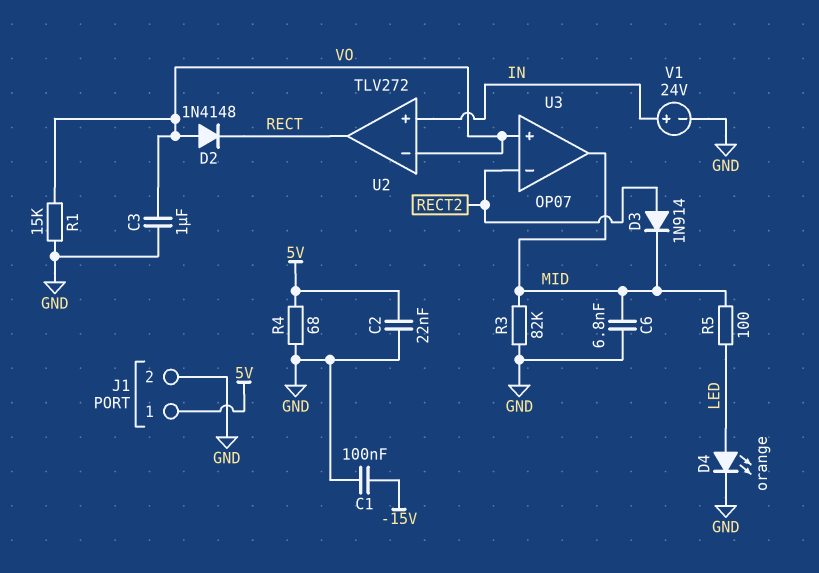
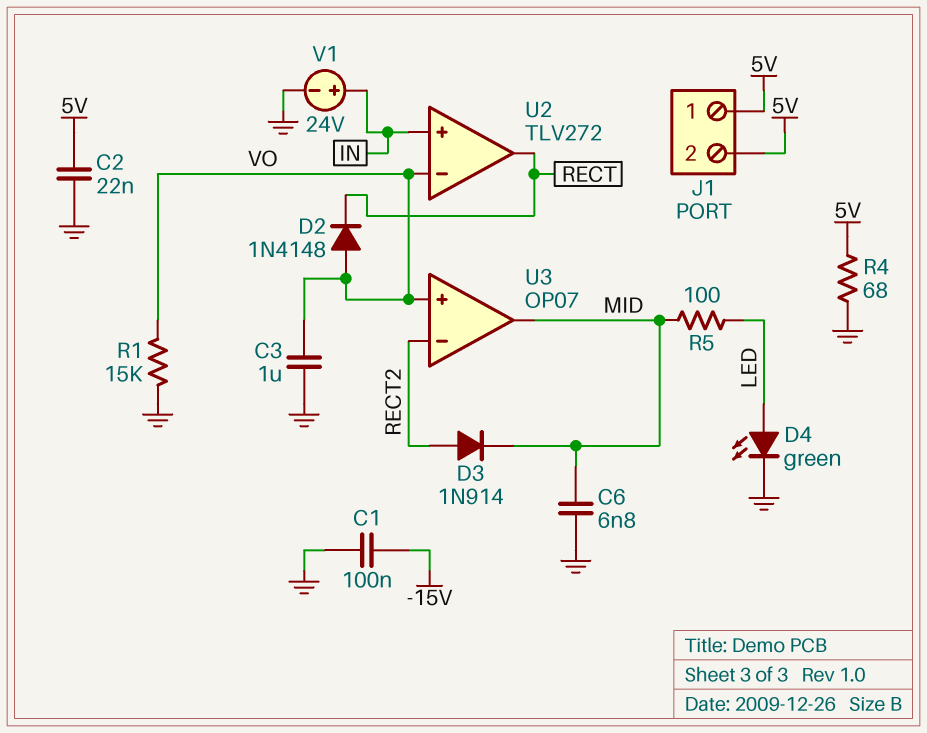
D4: LED orange (A LED, K GND) -> LED green (A LED, K GND)
J1 pin 2: GND -> 5V
R3: 82k (GND, MID) -> none

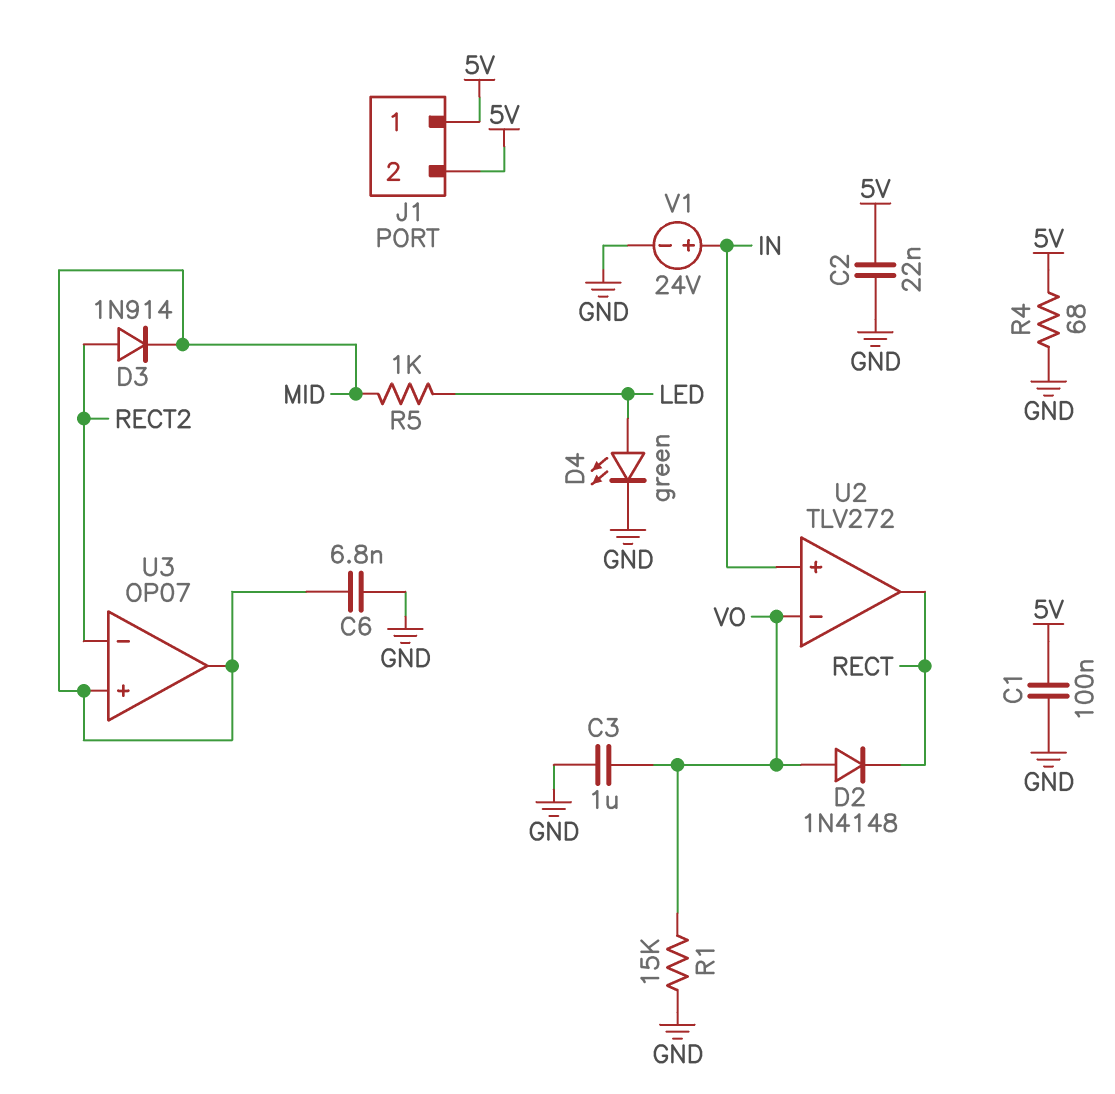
C1: 100nF (-15V, GND) -> 100nF (5V, GND)
R5: 100 (LED, MID) -> 1k (LED, MID)
U3 pin in+: VO -> MID

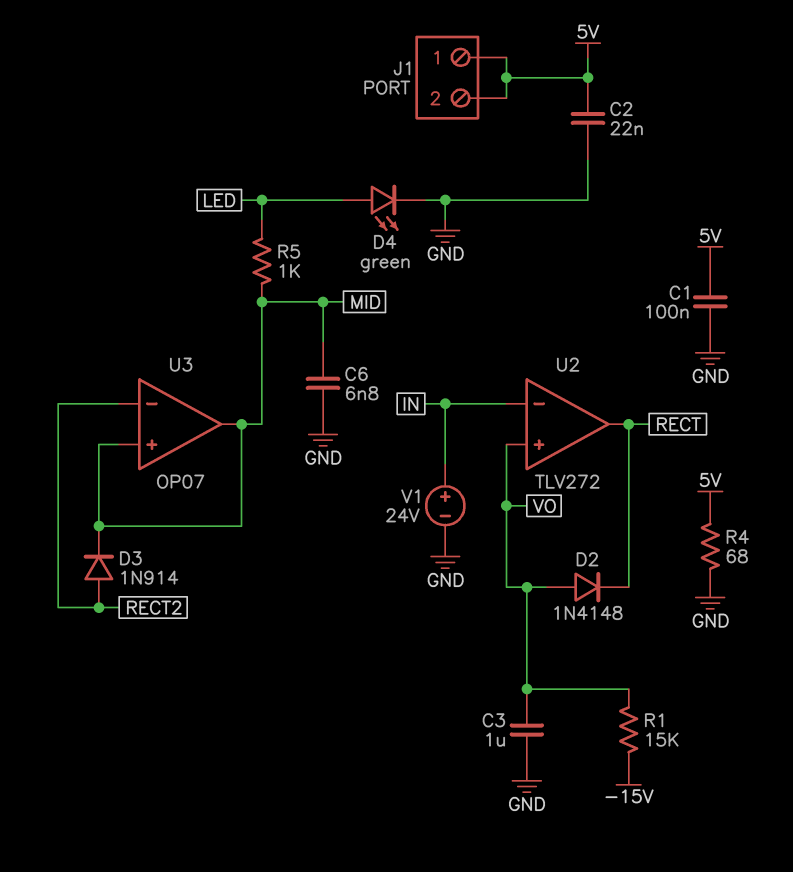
R1: 15k (GND, VO) -> 15k (-15V, VO)
U2 pin in+: IN -> VO
U2 pin in-: VO -> IN

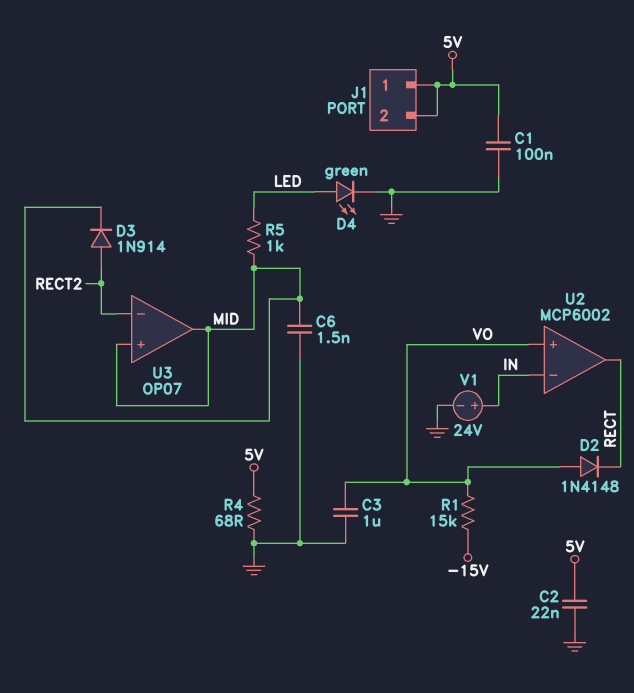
C6: 6.8nF (GND, MID) -> 1.5nF (GND, MID)
U2: TLV272 -> MCP6002

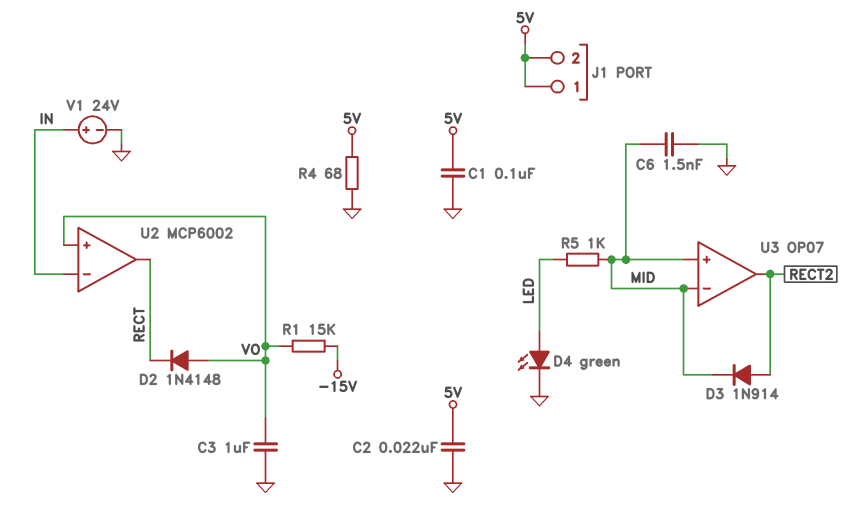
U3 pin in-: RECT2 -> MID
U3 pin out: MID -> RECT2

